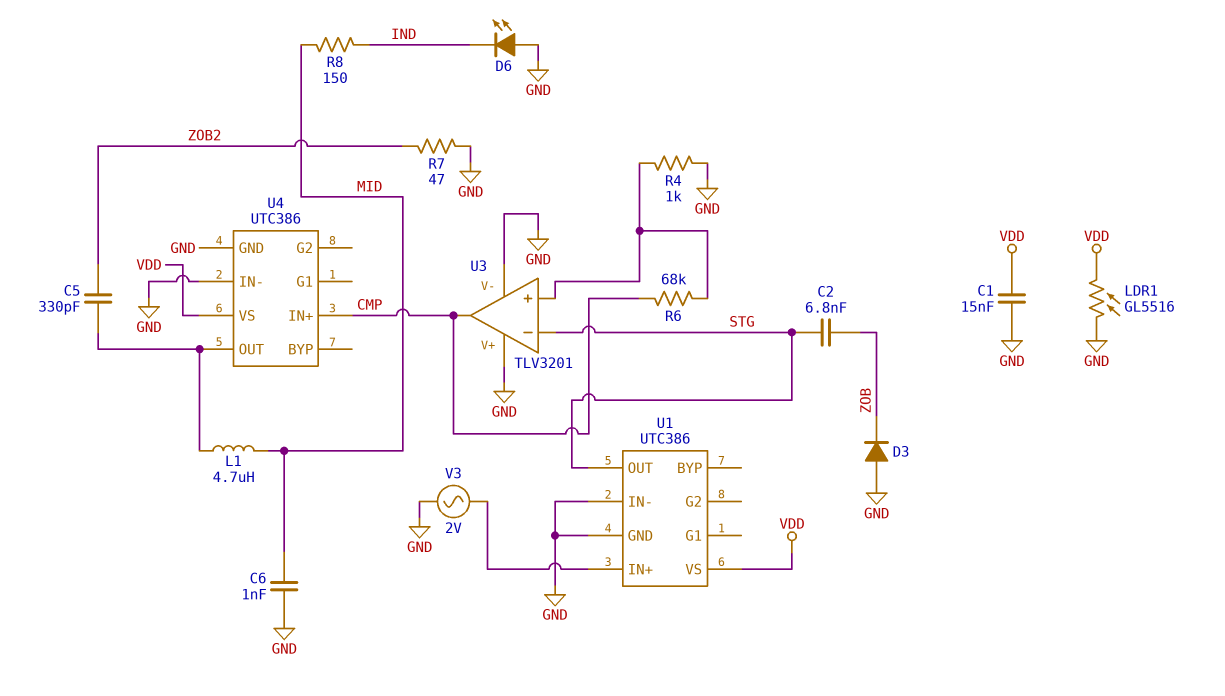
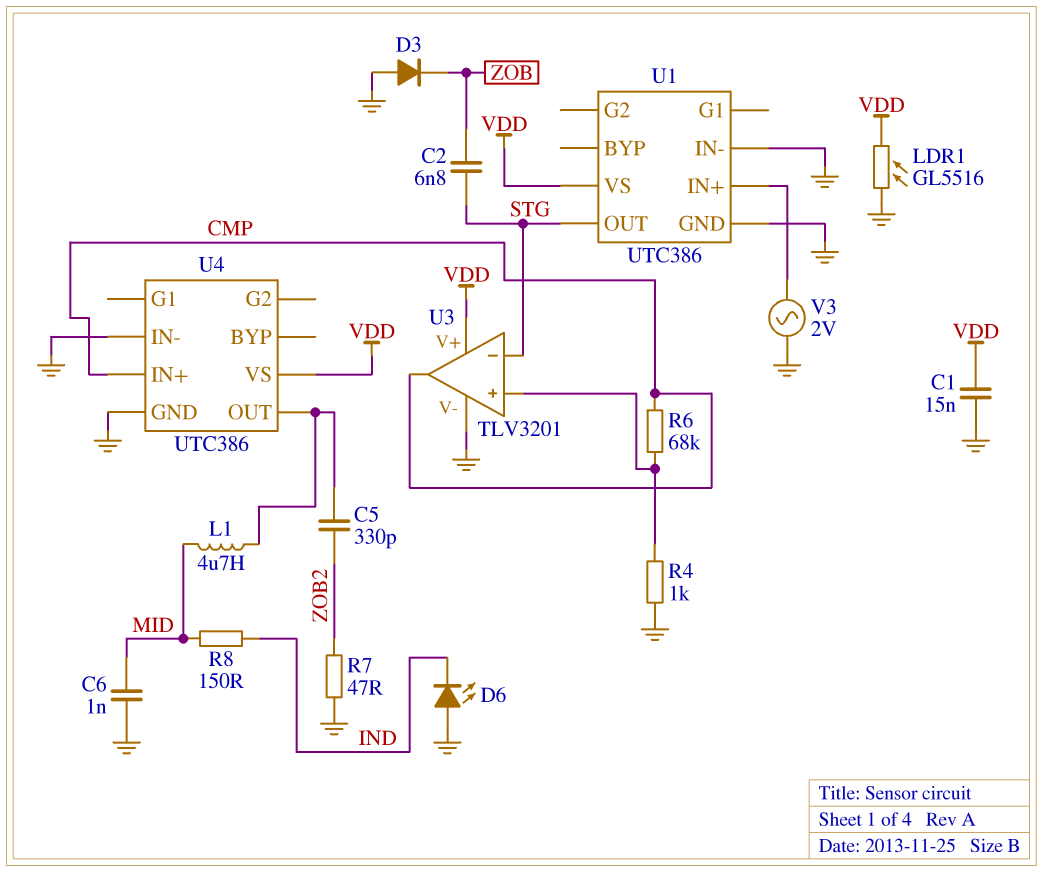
U3 pin V+: GND -> VDD

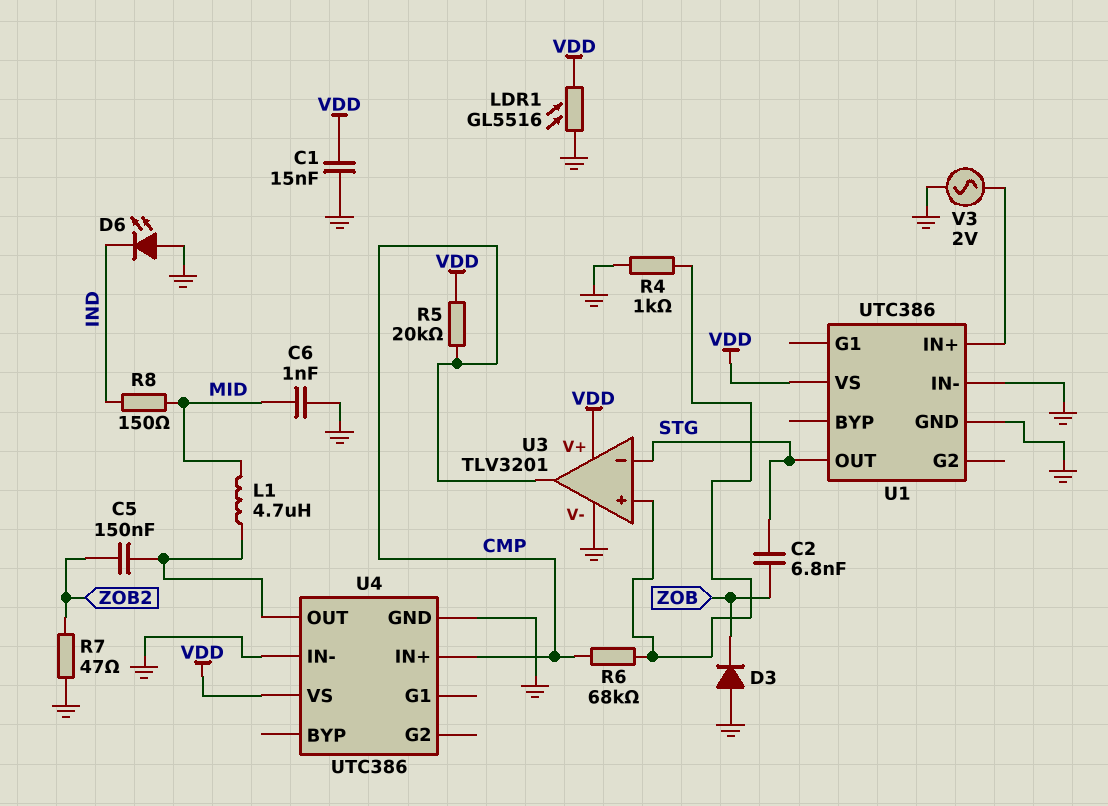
C5: 330pF (U4/OUT, ZOB2) -> 150nF (U4/OUT, ZOB2)
R5: none -> 20k (CMP, VDD)

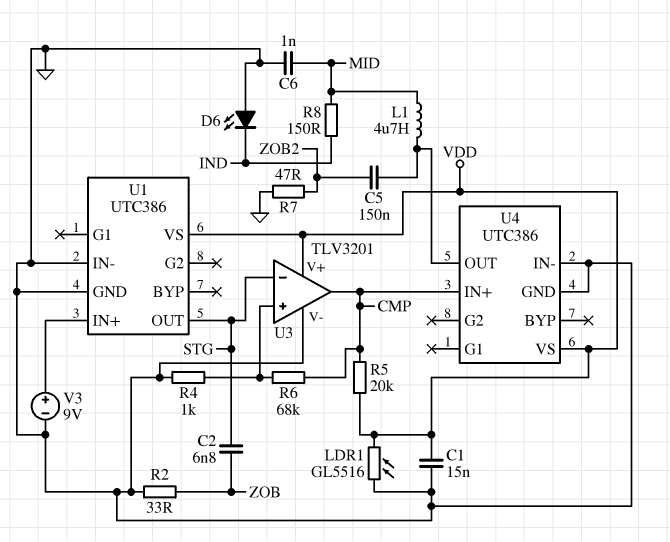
D3: diode (A GND, K ZOB) -> none
R2: none -> 33 (GND, ZOB)
V3: AC 2V (GND, U1/IN+) -> 9V (plus U1/IN+, minus GND)

